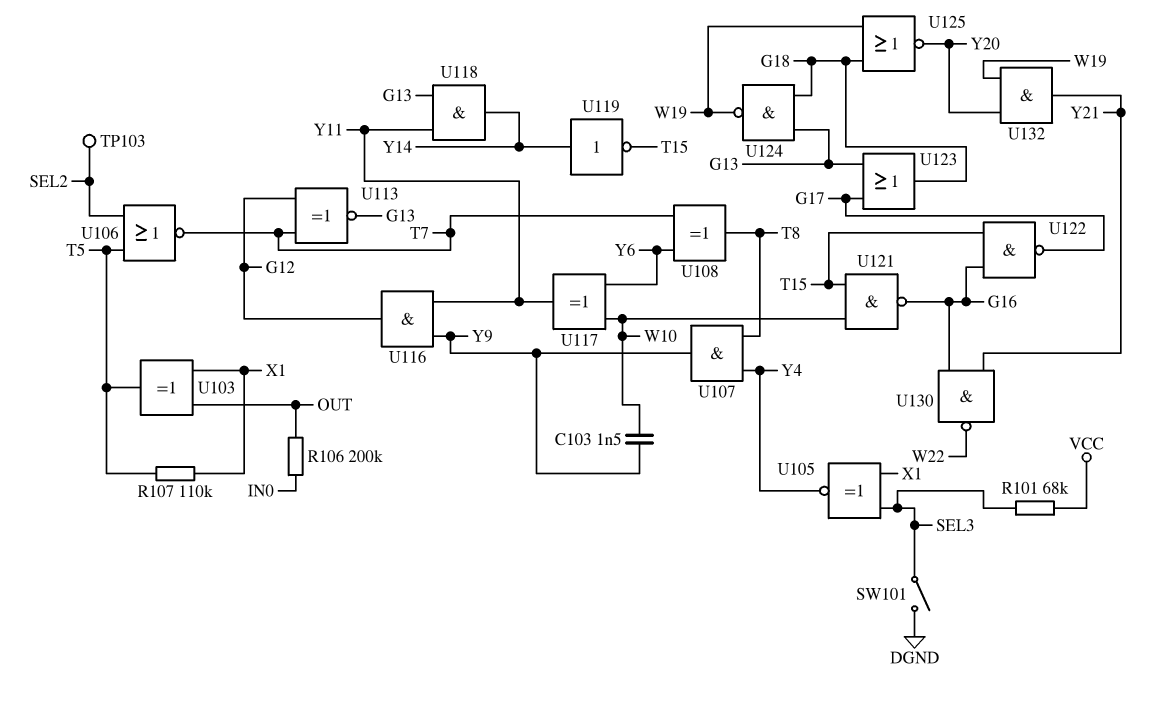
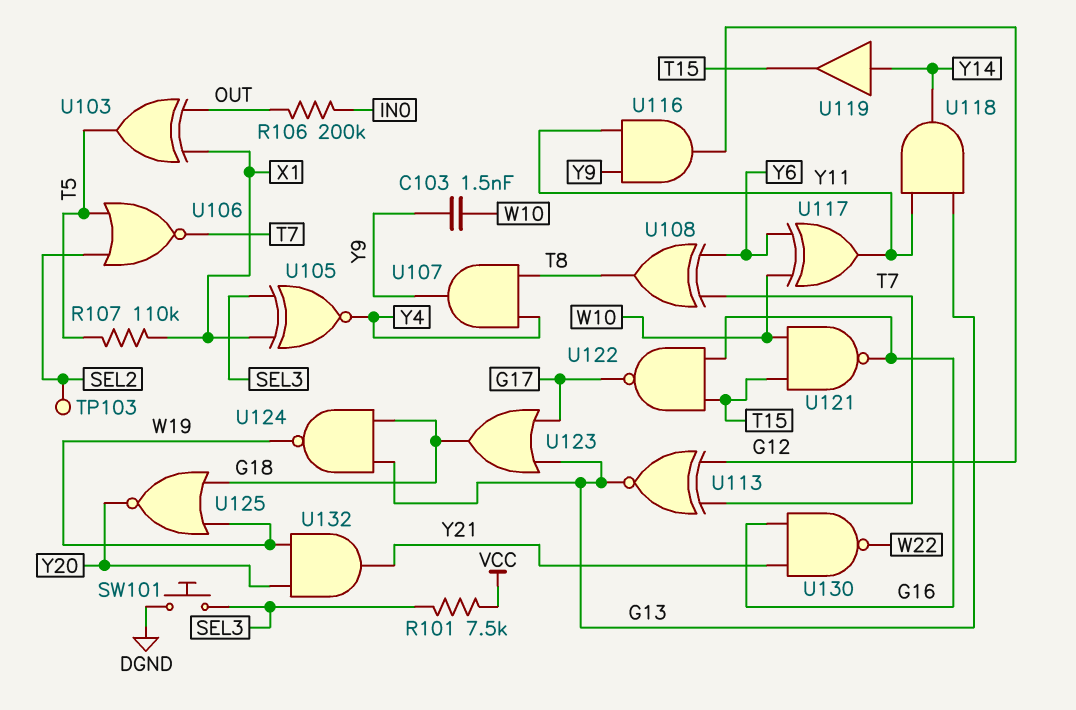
R101: 68k (SEL3, VCC) -> 7.5k (SEL3, VCC)
SW101: switch (DGND, SEL3) -> button (DGND, SEL3)
U119: NOT (in Y14, out T15) -> buffer (in Y14, out T15)

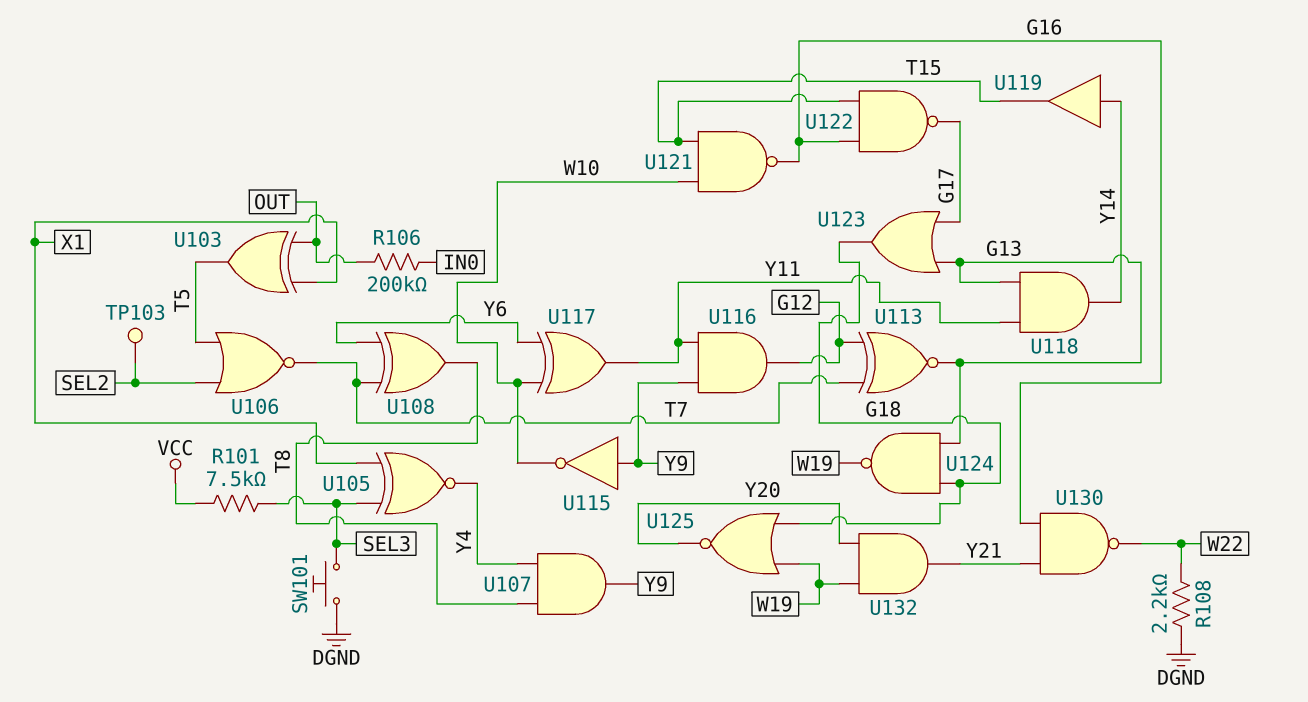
C103: 1.5nF (W10, Y9) -> none
R107: 110k (T5, X1) -> none
R108: none -> 2.2k (DGND, W22)
U115: none -> NOT (in Y9, out W10)

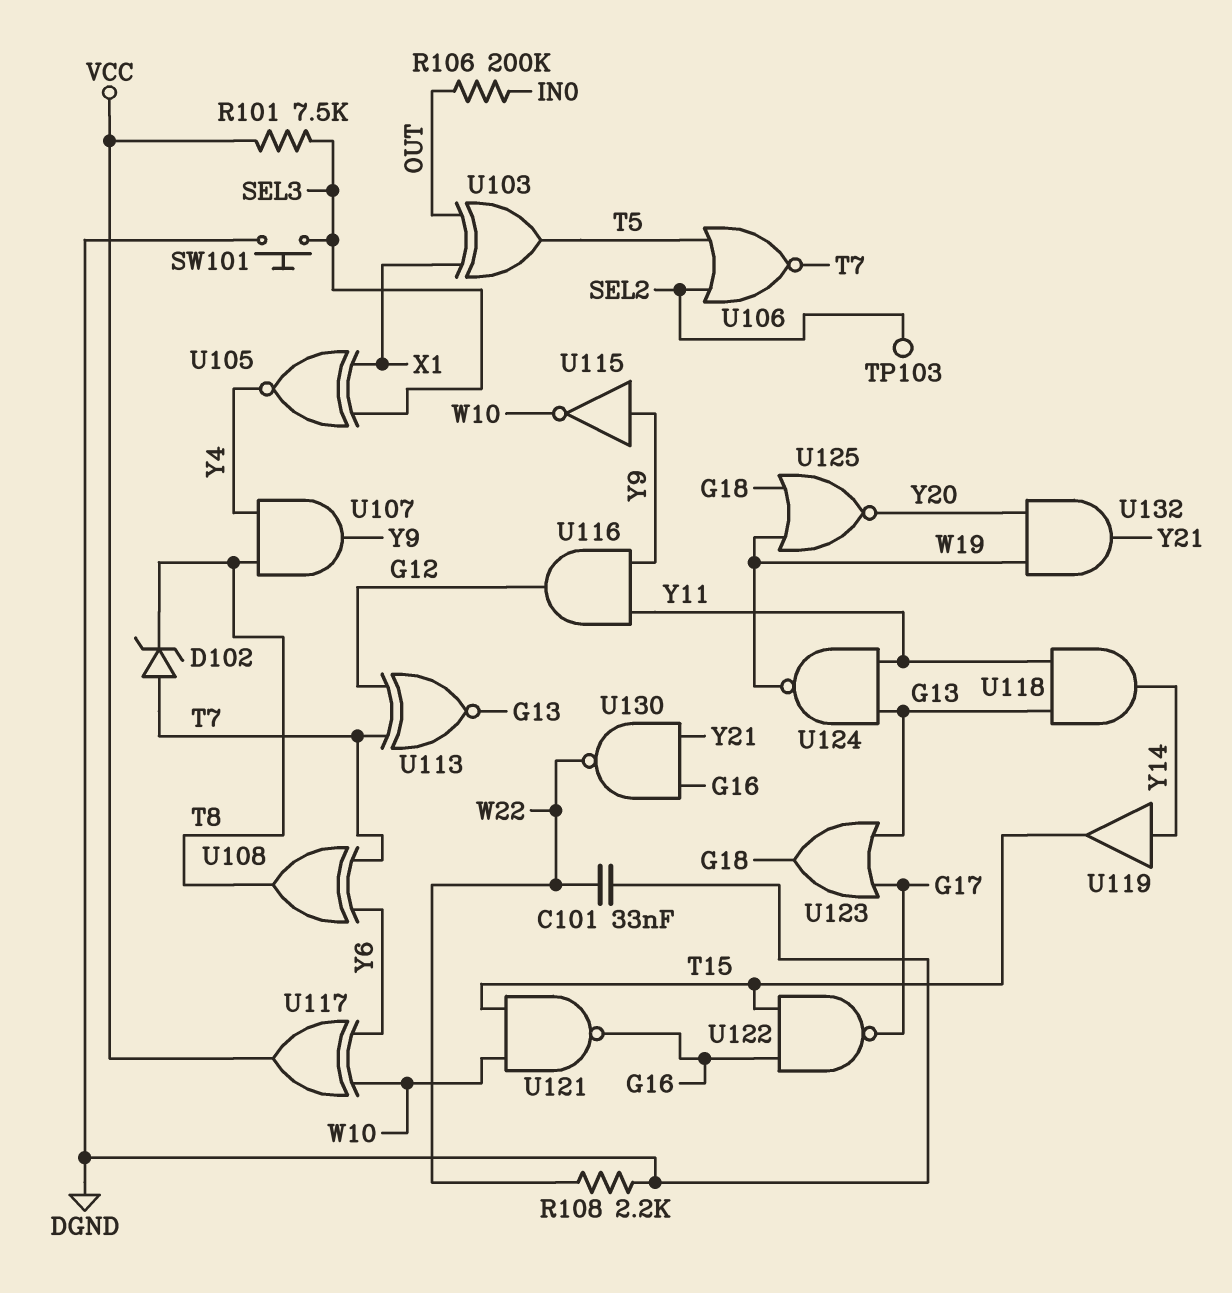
C101: none -> 33nF (DGND, W22)
D102: none -> zener (A T7, K T8)
U117: XOR (in W10, in Y6, out Y11) -> XOR (in W10, in Y6, out VCC)
U124: NAND (in G13, in G18, out W19) -> NAND (in G13, in Y11, out W19)

